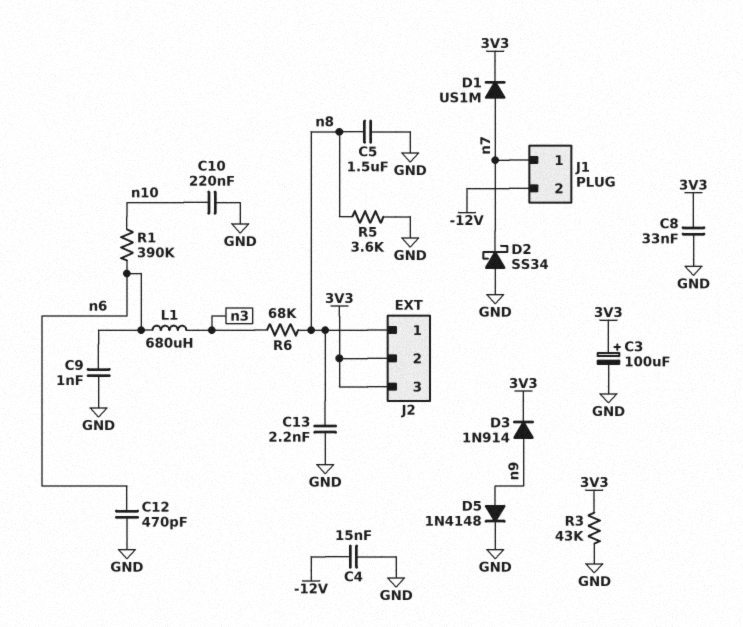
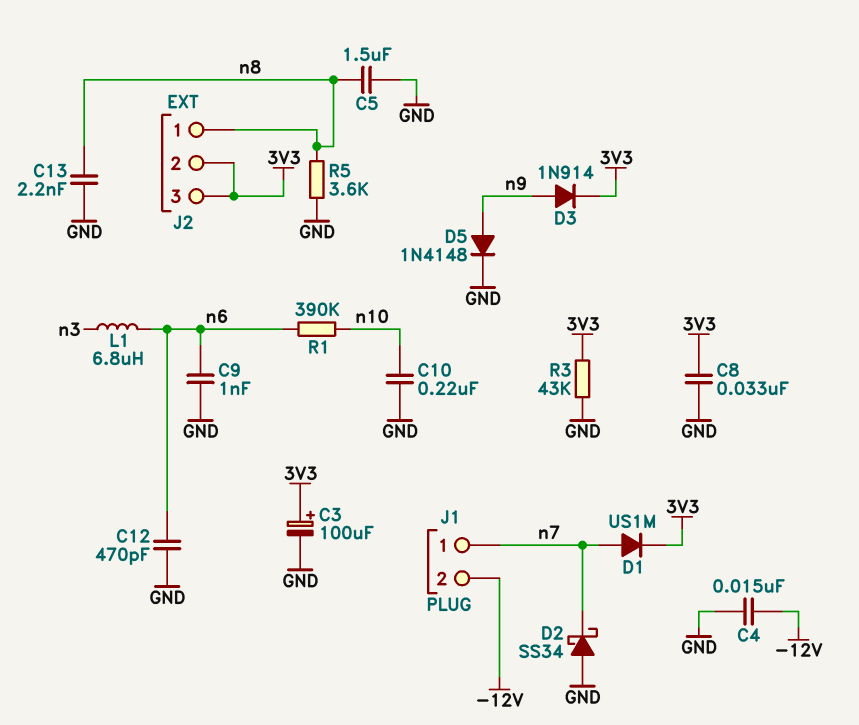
L1: 680uH (n3, n6) -> 6.8uH (n3, n6)
R6: 68k (n3, n8) -> none

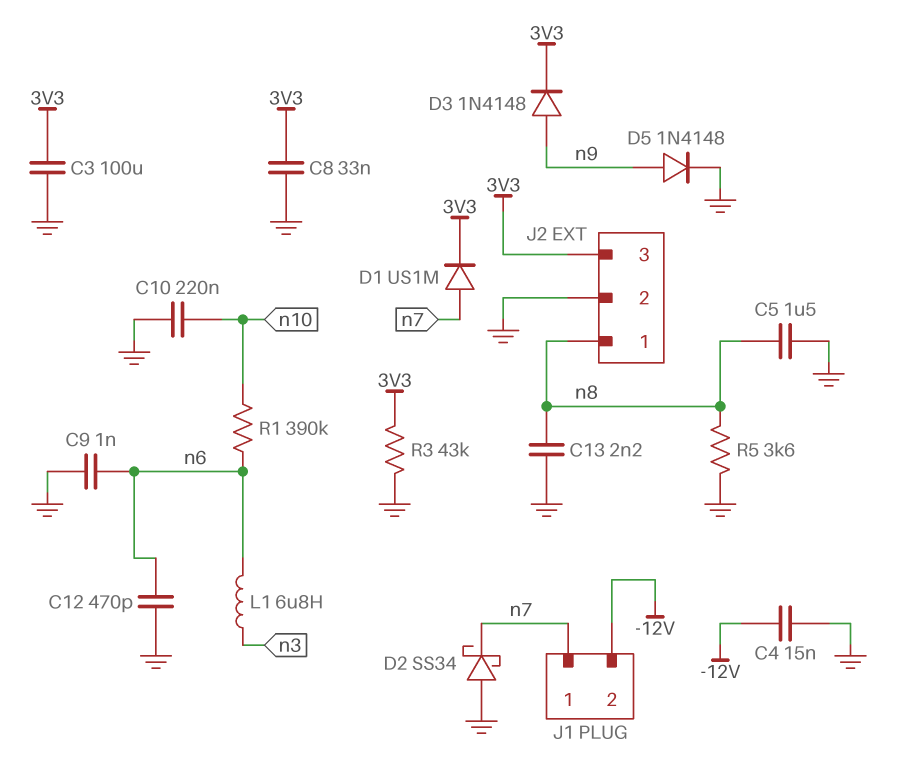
C3: 100uF (plus 3V3, minus GND) -> 100uF (3V3, GND)
D3: diode 1N914 (A n9, K 3V3) -> diode 1N4148 (A n9, K 3V3)
J2 pin 2: 3V3 -> GND

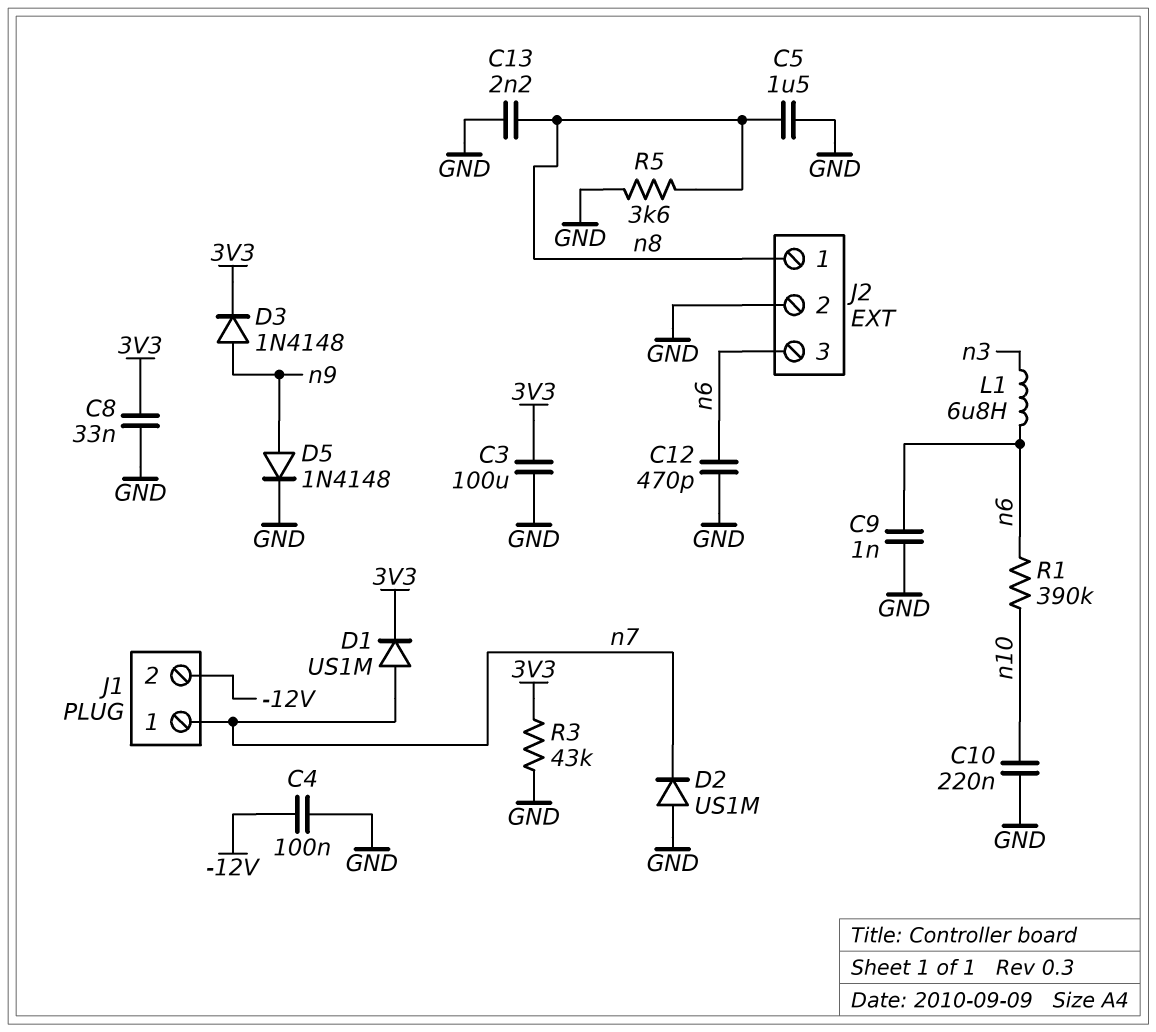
C4: 15nF (-12V, GND) -> 100nF (-12V, GND)
D2: schottky SS34 (A GND, K n7) -> diode US1M (A GND, K n7)
J2 pin 3: 3V3 -> n6

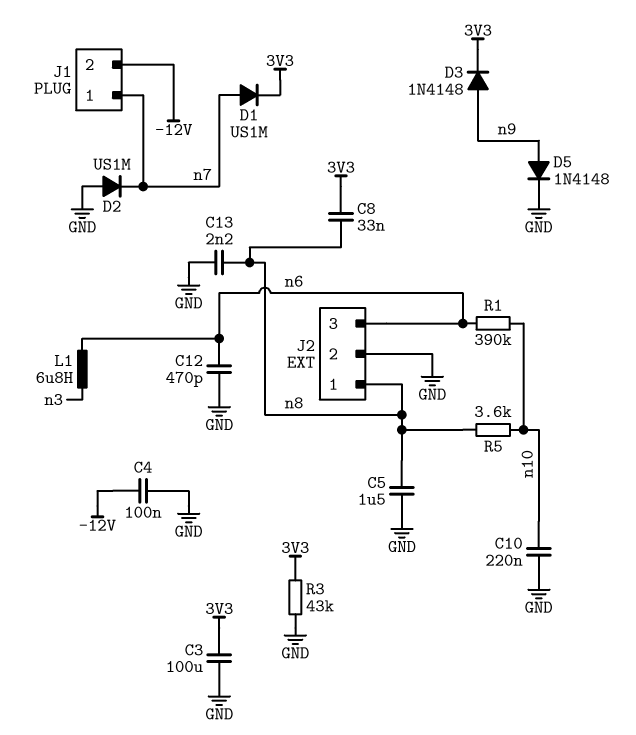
C8: 33nF (3V3, GND) -> 33nF (3V3, n8)
C9: 1nF (GND, n6) -> none
R5: 3.6k (GND, n8) -> 3.6k (n8, n10)

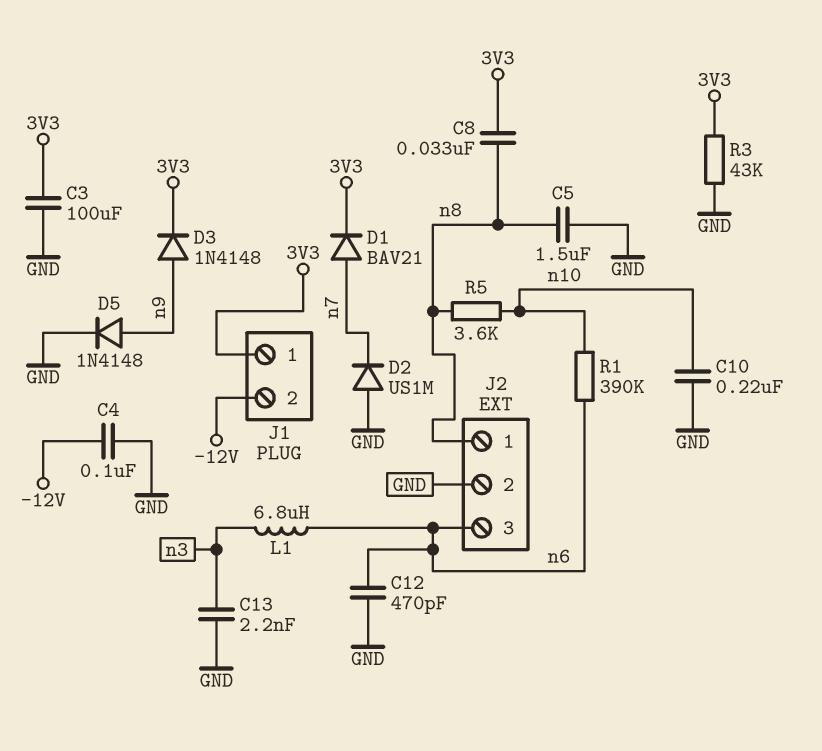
C13: 2.2nF (GND, n8) -> 2.2nF (GND, n3)
D1: diode US1M (A n7, K 3V3) -> diode BAV21 (A n7, K 3V3)
J1 pin 1: n7 -> 3V3

